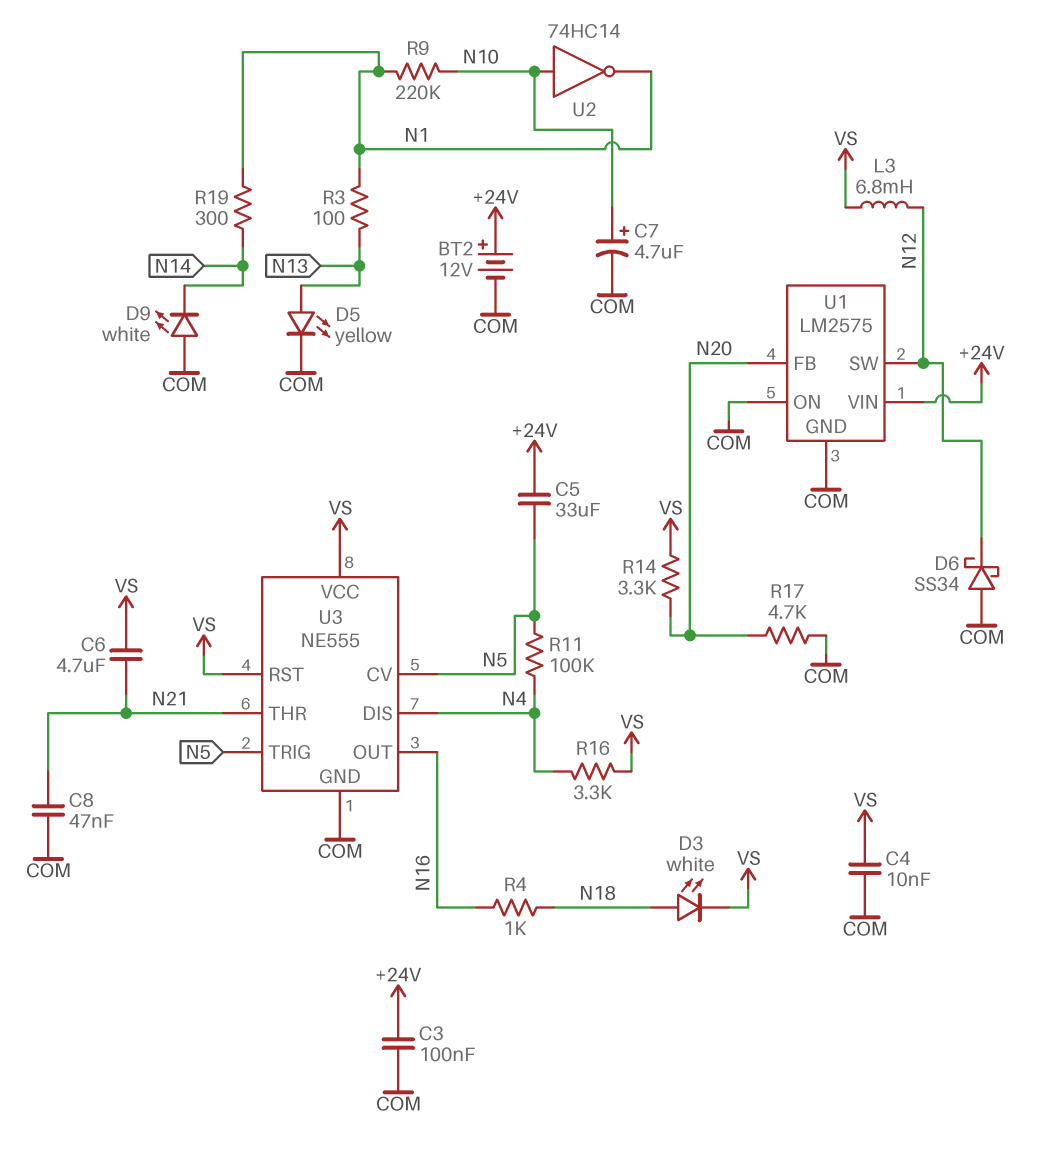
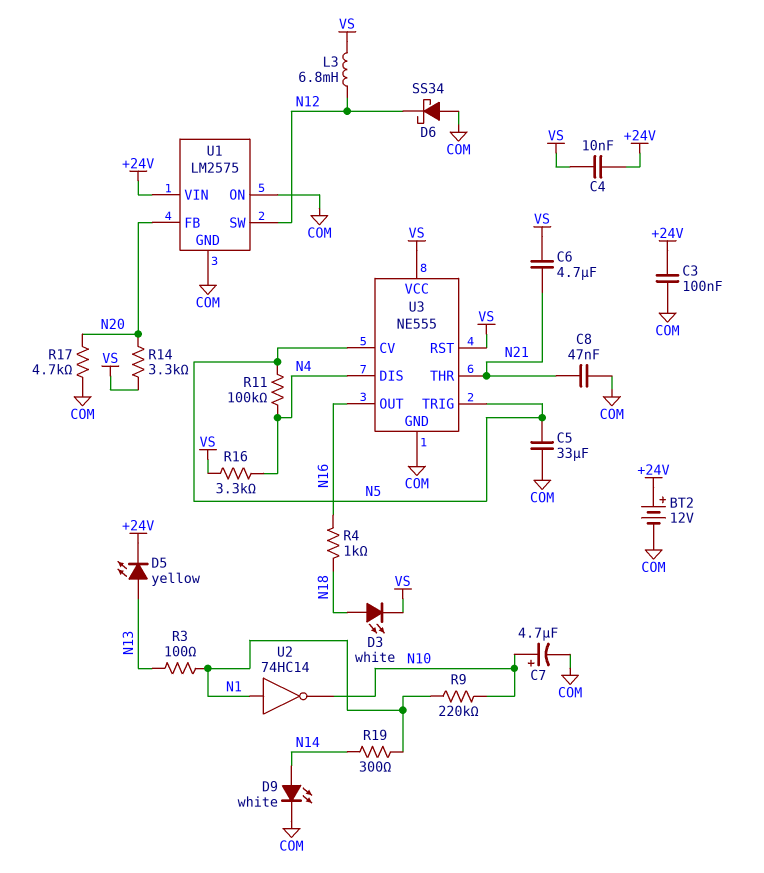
C4: 10nF (COM, VS) -> 10nF (+24V, VS)
C5: 33uF (+24V, N5) -> 33uF (COM, N5)
D5: LED yellow (A N13, K COM) -> LED yellow (A N13, K +24V)
D9: LED white (A COM, K N14) -> LED white (A N14, K COM)
U2: NOT 74HC14 (in N10, out N1) -> NOT 74HC14 (in N1, out N10)

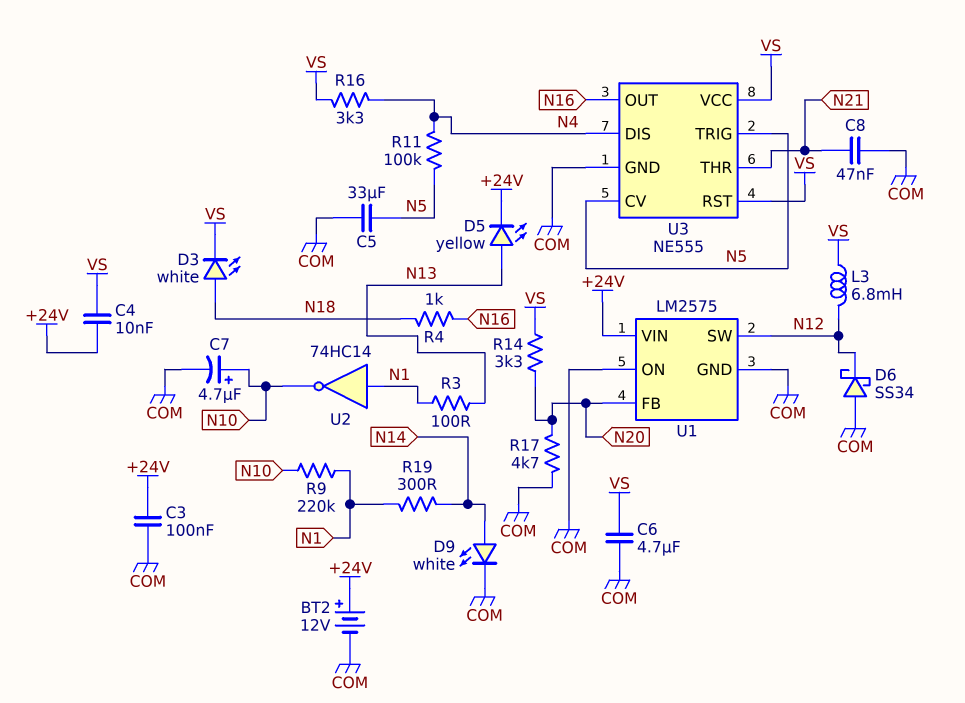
C6: 4.7uF (N21, VS) -> 4.7uF (COM, VS)

